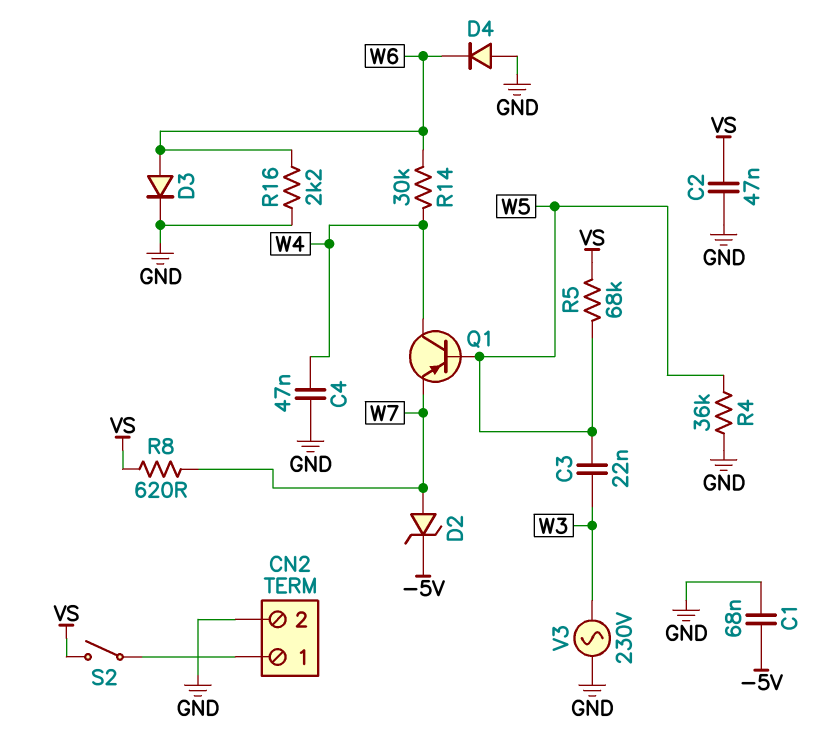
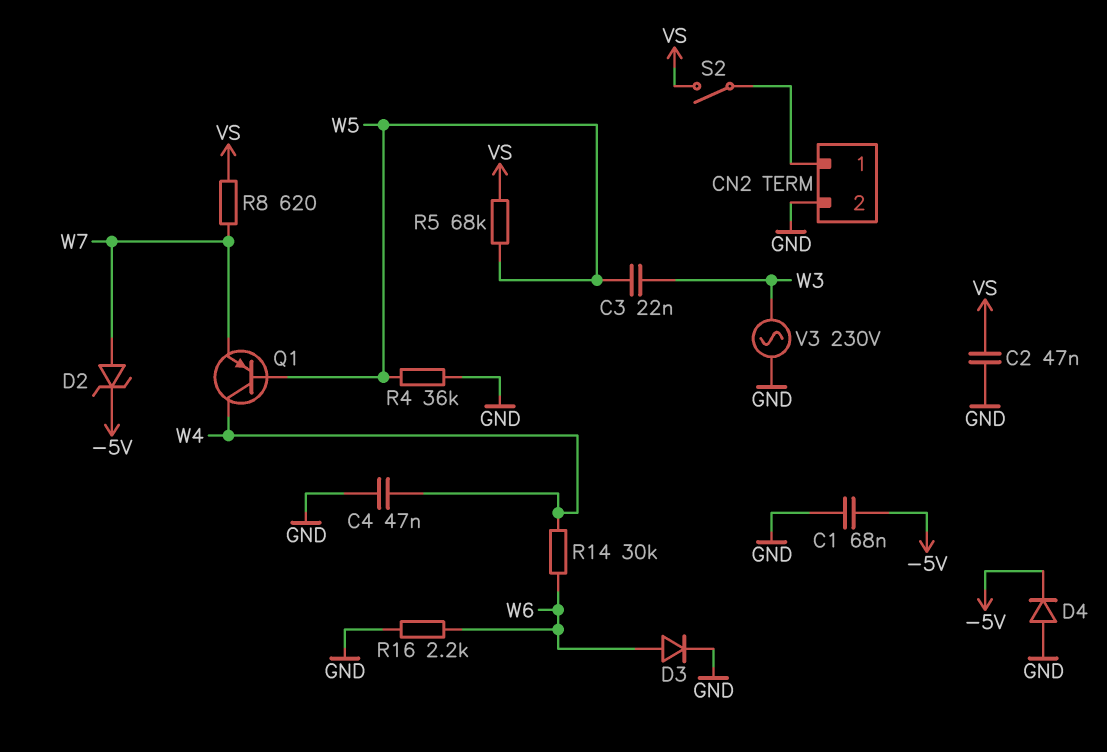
D4: diode (A GND, K W6) -> diode (A GND, K -5V)

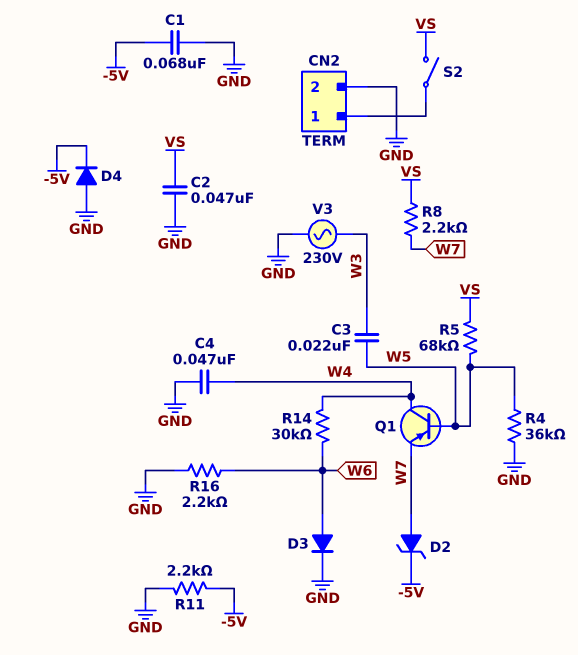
R8: 620 (VS, W7) -> 2.2k (VS, W7)
R11: none -> 2.2k (-5V, GND)

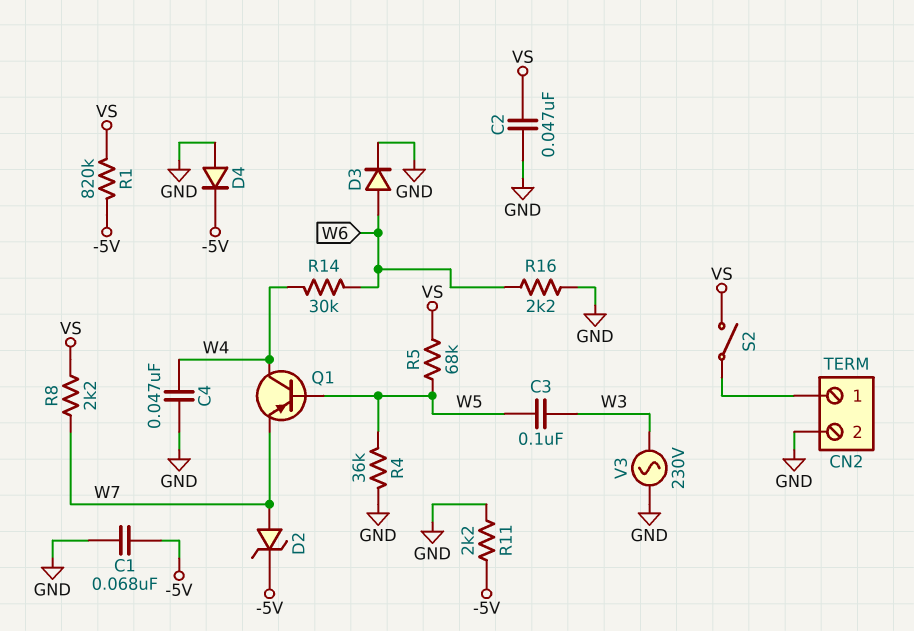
C3: 22nF (W3, W5) -> 100nF (W3, W5)
R1: none -> 820k (-5V, VS)

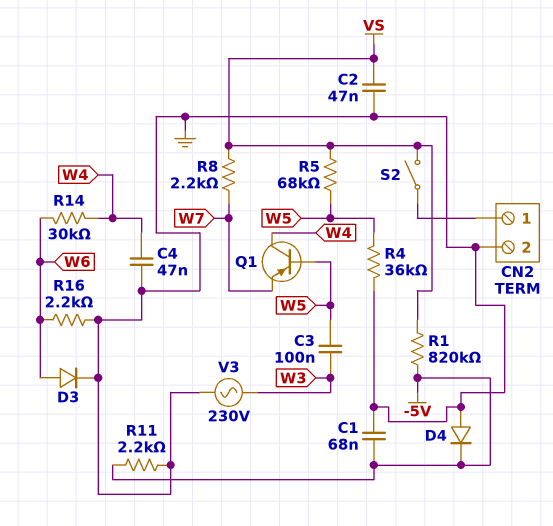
D2: zener (A W7, K -5V) -> none

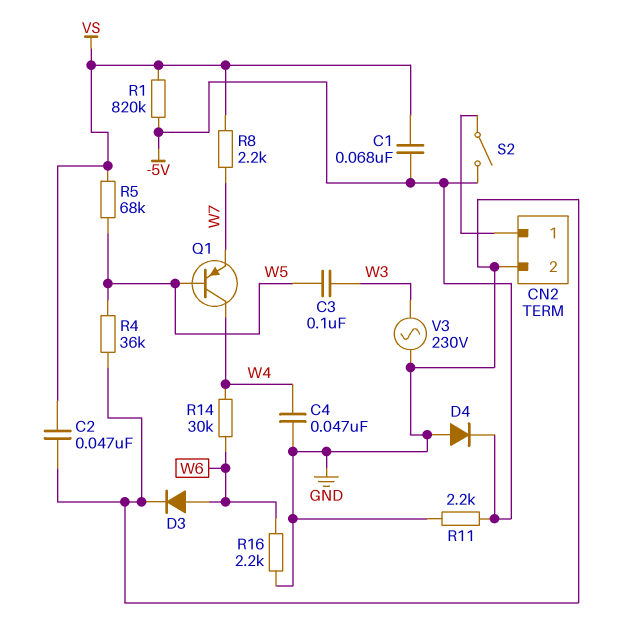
C1: 68nF (-5V, GND) -> 68nF (-5V, VS)
S2: switch (CN2/1, VS) -> switch (-5V, CN2/1)

